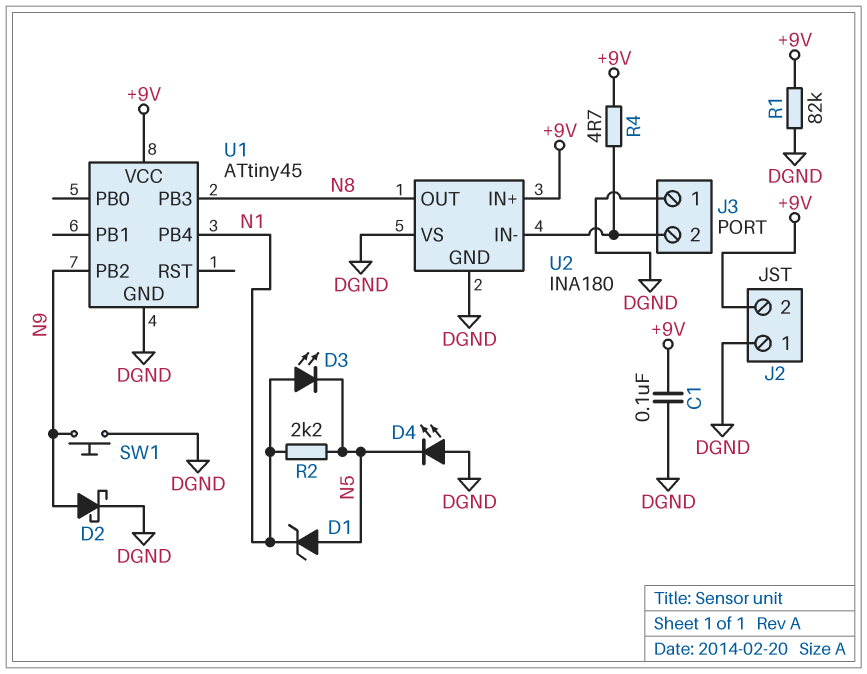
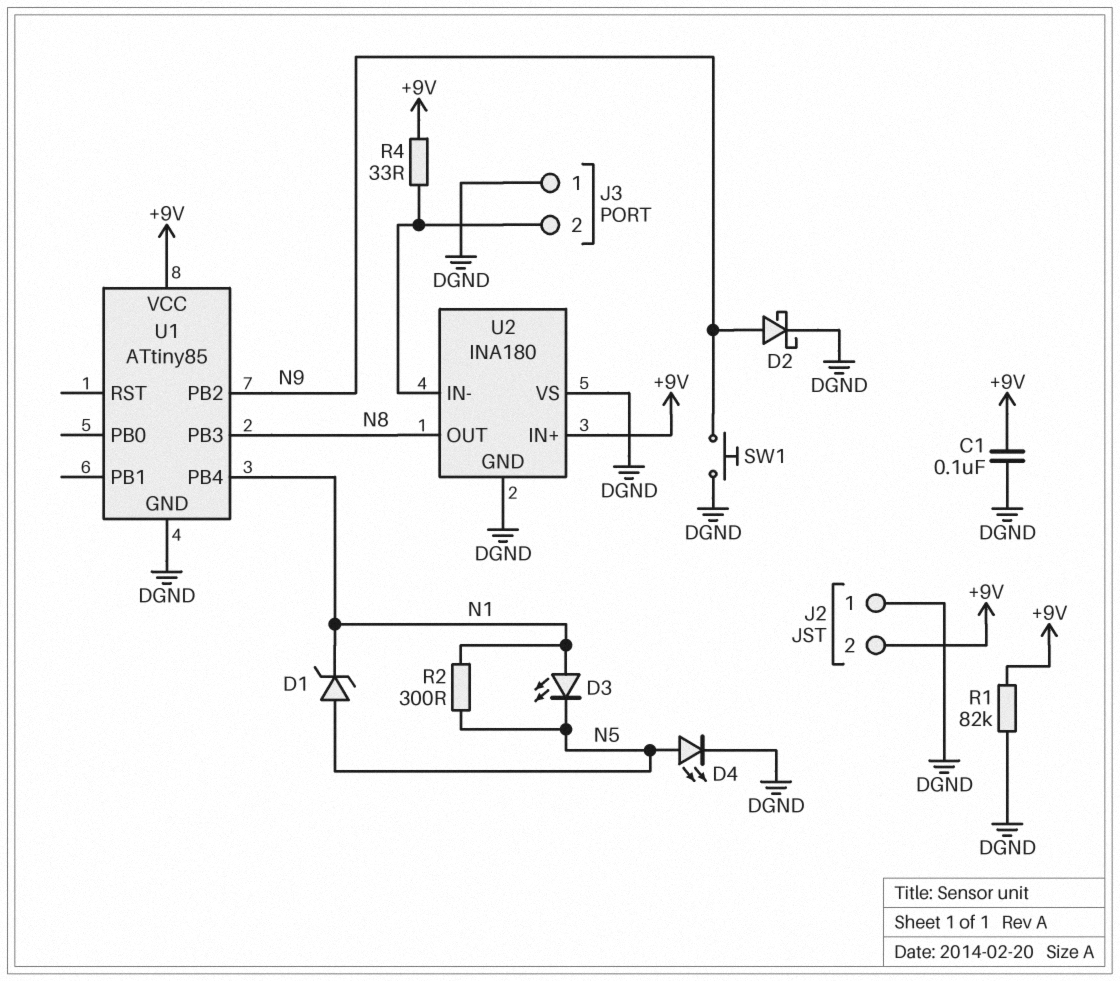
D4: LED (A DGND, K N5) -> LED (A N5, K DGND)
R2: 2.2k (N1, N5) -> 300 (N1, N5)
R4: 4.7 (+9V, J3/2) -> 33 (+9V, J3/2)
U1: ATtiny45 -> ATtiny85

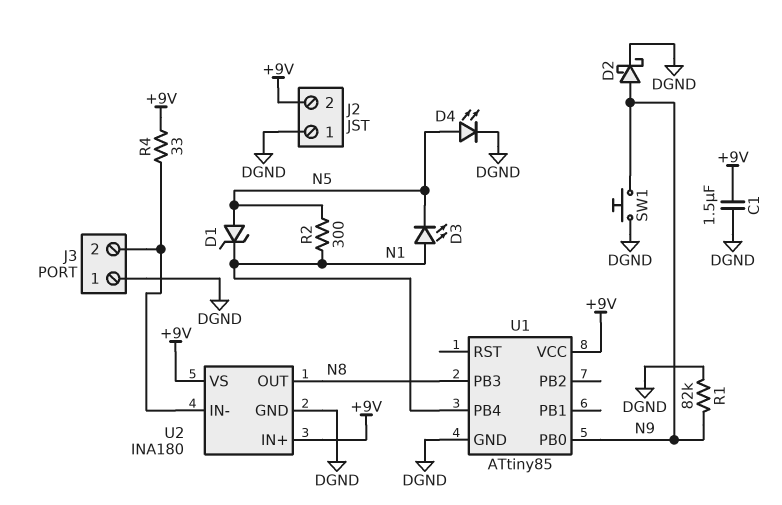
C1: 100nF (+9V, DGND) -> 1.5uF (+9V, DGND)
R1: 82k (+9V, DGND) -> 82k (DGND, N9)
U1 pin PB0: none -> N9
U1 pin PB2: N9 -> none
U2 pin VS: DGND -> +9V

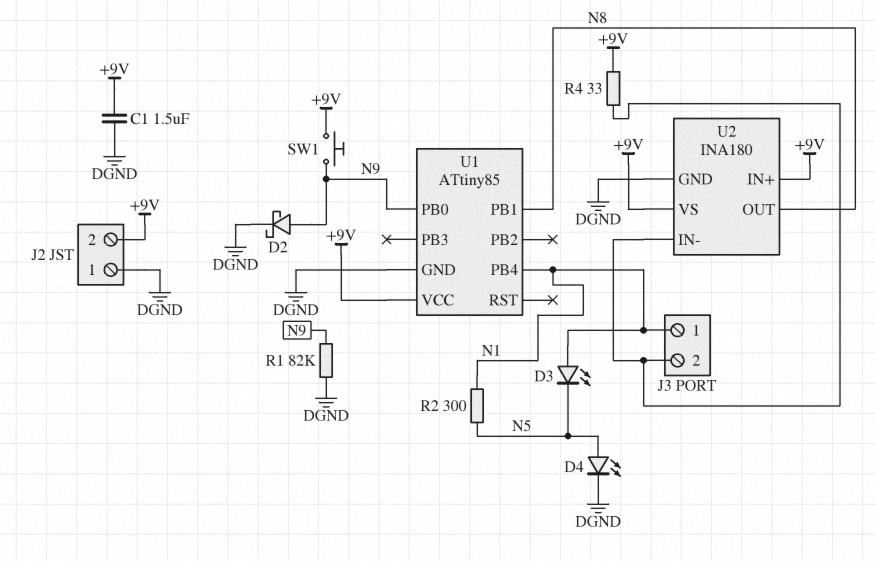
D1: zener (A N5, K N1) -> none
J3 pin 1: DGND -> N1
SW1: button (DGND, N9) -> button (+9V, N9)
U1 pin PB1: none -> N8
U1 pin PB3: N8 -> none

